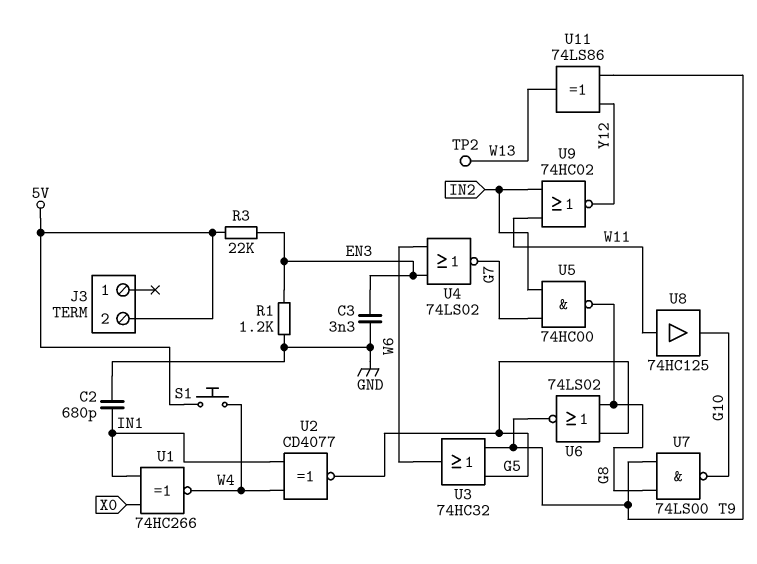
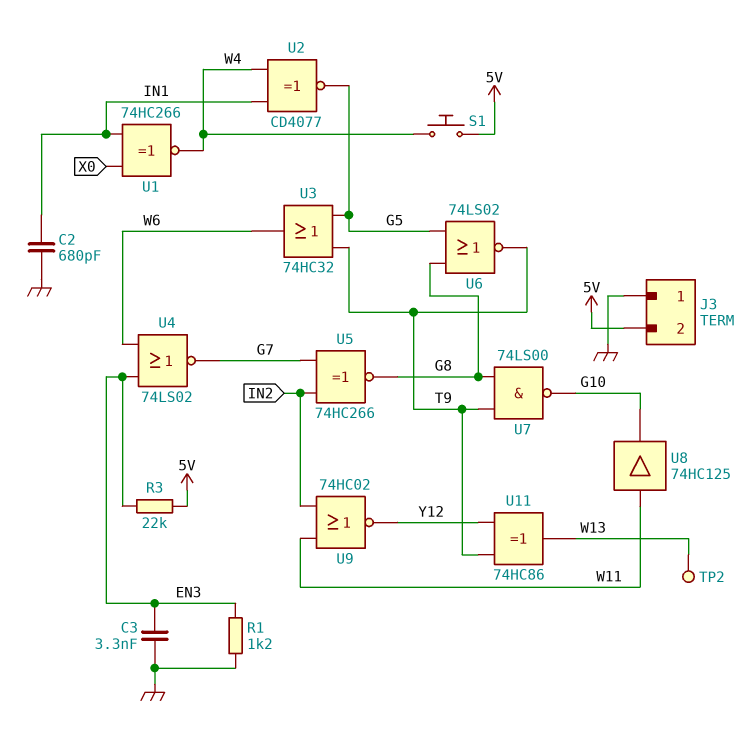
J3 pin 1: none -> GND
U5: NAND 74HC00 (in G7, in IN2, out G8) -> XNOR 74HC266 (in G7, in IN2, out G8)
U11: XOR 74LS86 (in T9, in Y12, out W13) -> XOR 74HC86 (in T9, in Y12, out W13)

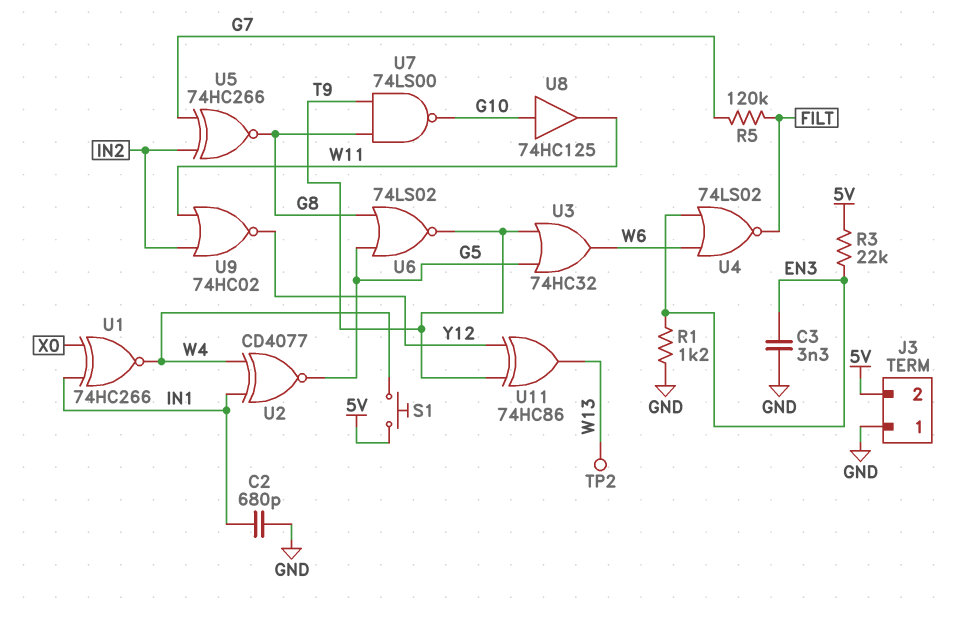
R5: none -> 120k (FILT, G7)
U4: NOR 74LS02 (in EN3, in W6, out G7) -> NOR 74LS02 (in EN3, in W6, out FILT)
U8: buffer 74HC125 (in W11, out G10) -> buffer 74HC125 (in G10, out W11)

